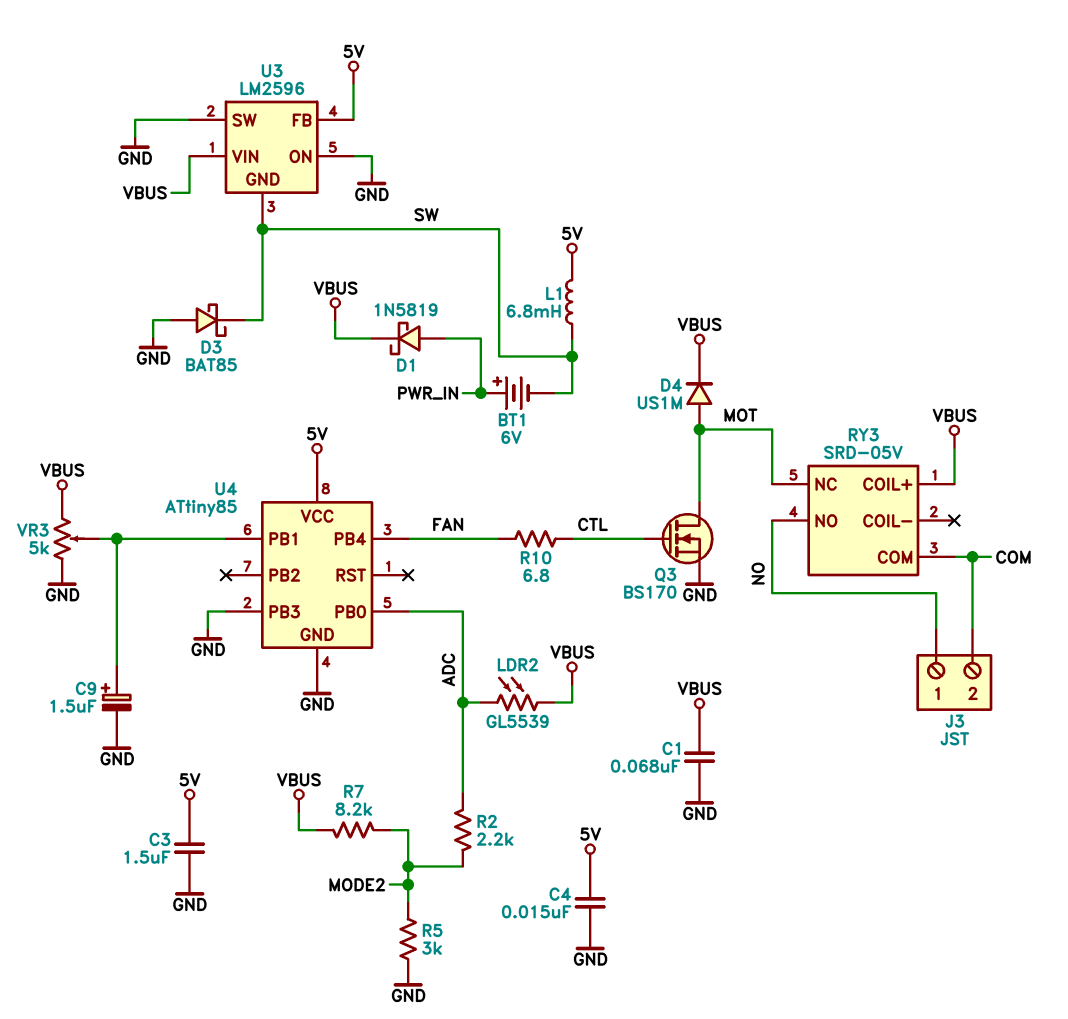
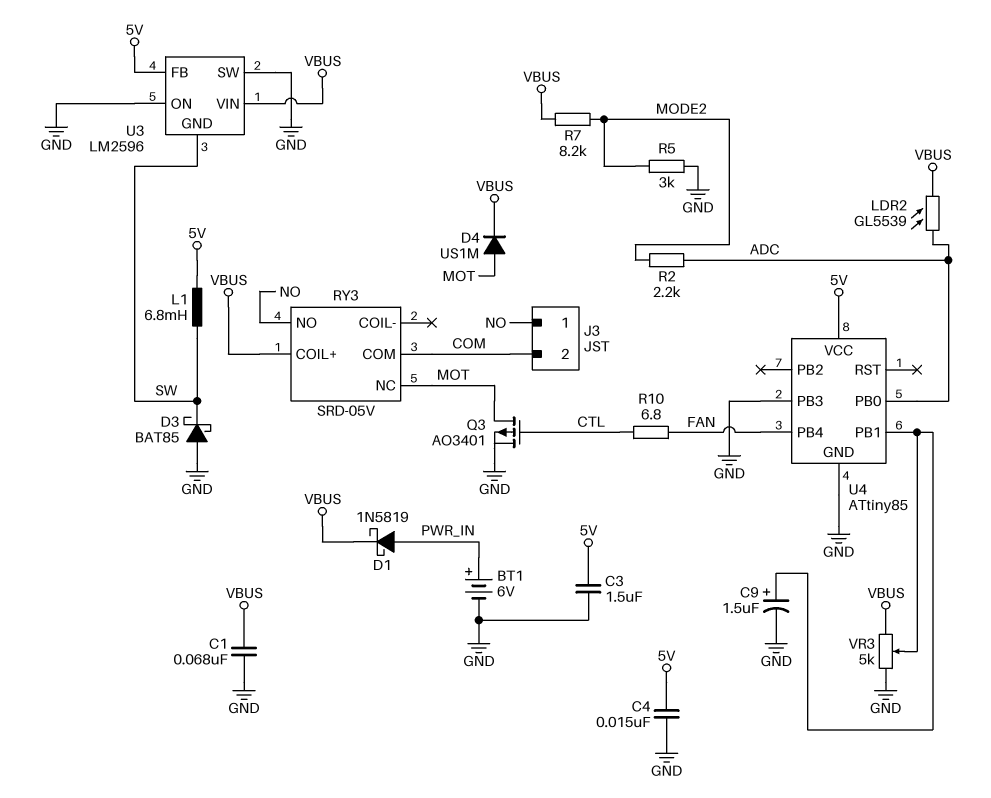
BT1: 6V (plus PWR_IN, minus SW) -> 6V (plus PWR_IN, minus GND)
Q3: NMOS BS170 (G CTL, D MOT, S GND) -> PMOS AO3401 (G CTL, D MOT, S GND)

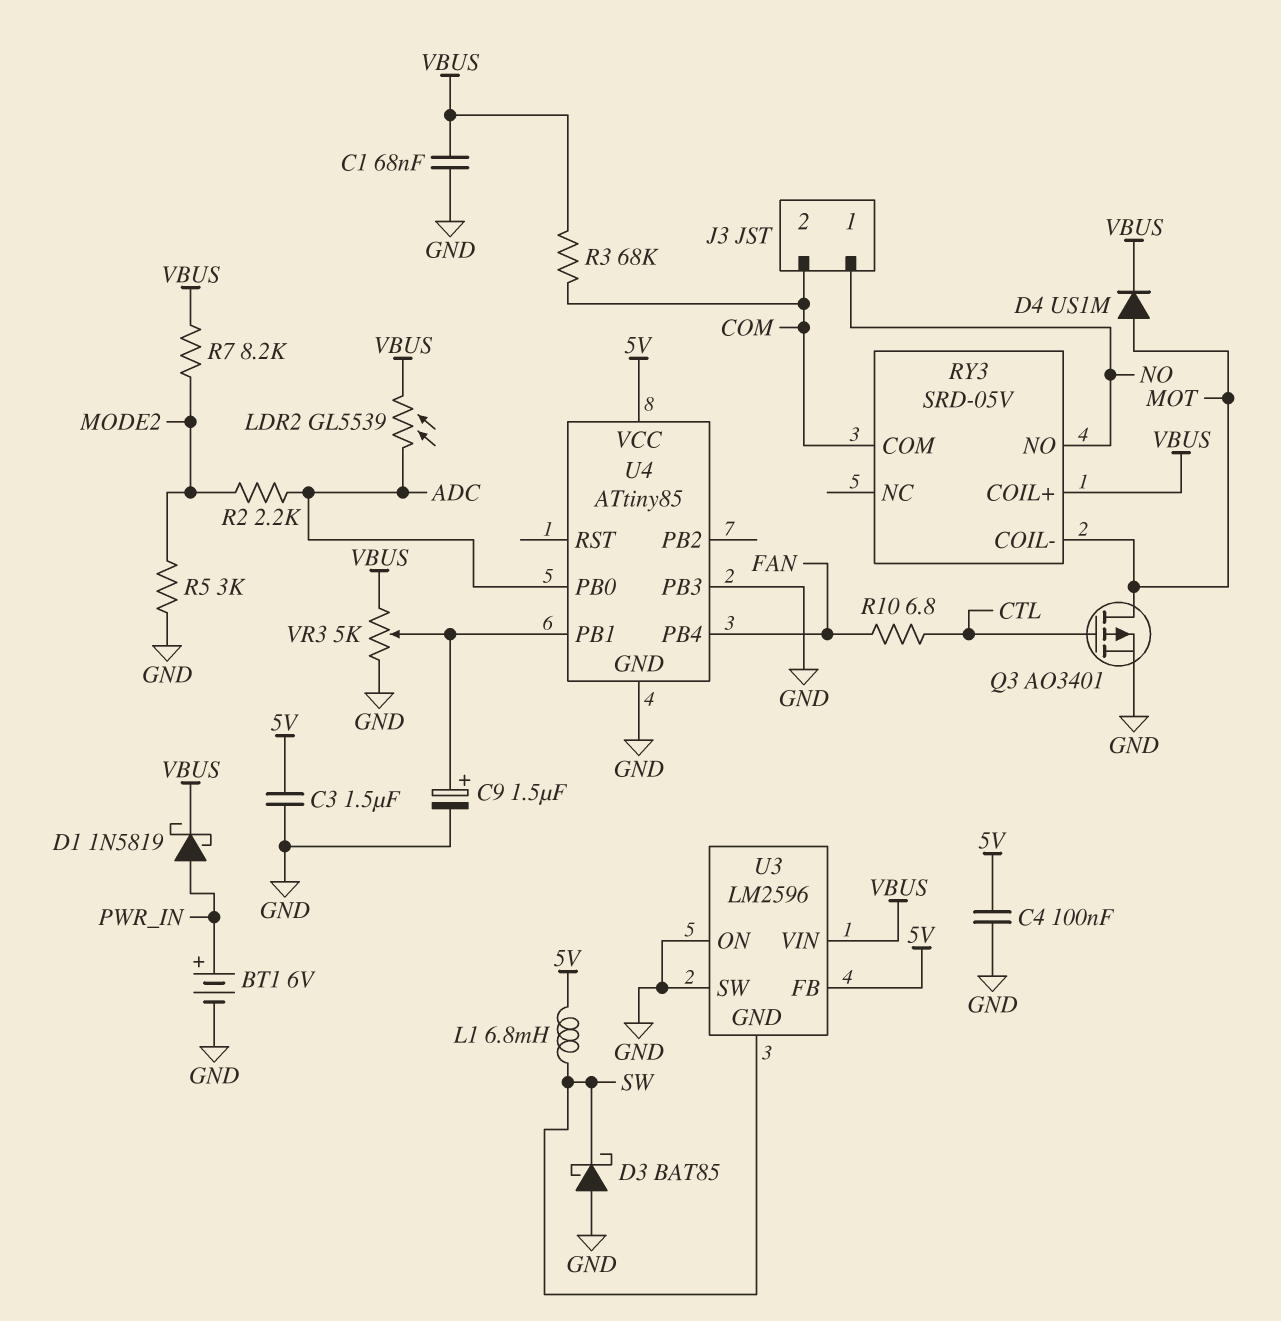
C4: 15nF (5V, GND) -> 100nF (5V, GND)
R3: none -> 68k (COM, VBUS)
RY3 pin COIL-: none -> MOT
RY3 pin NC: MOT -> none

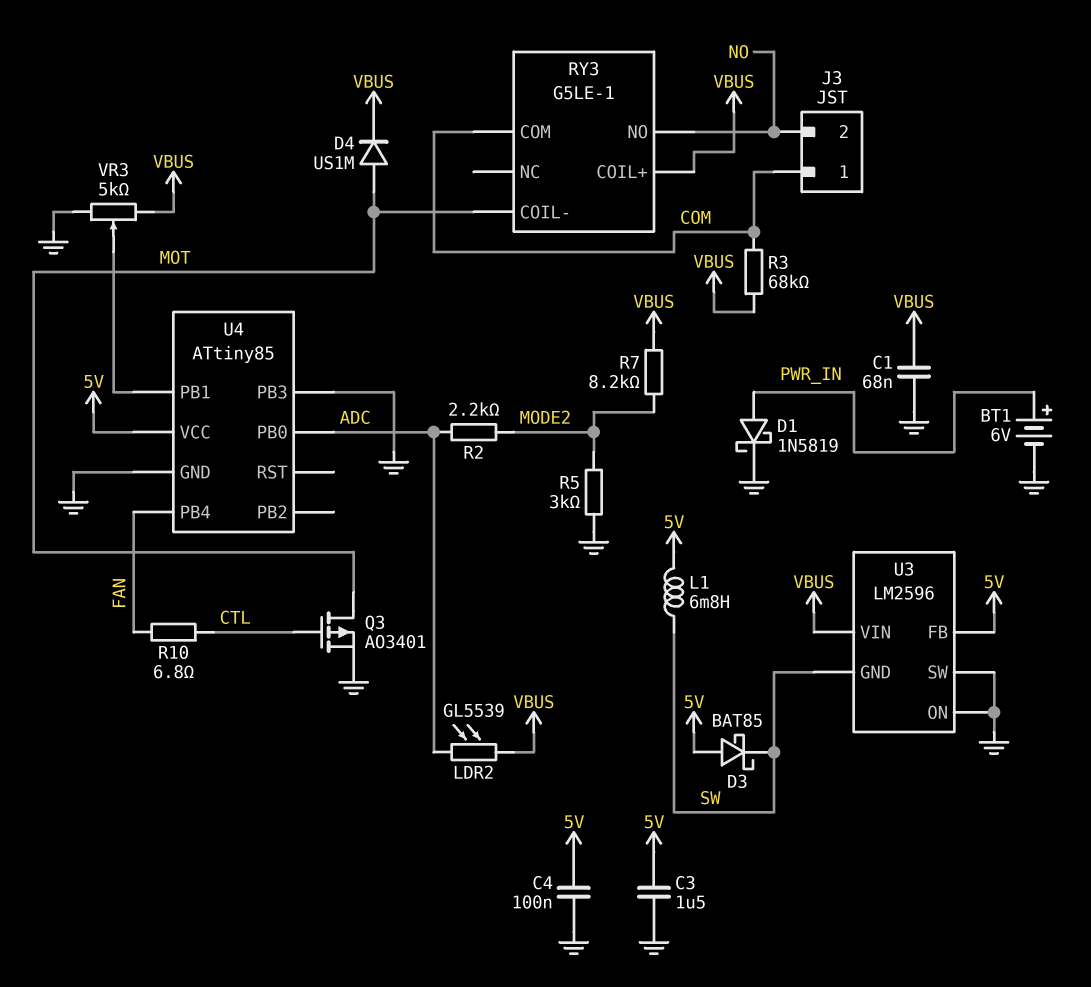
C9: 1.5uF (plus U4/PB1, minus GND) -> none
D1: schottky 1N5819 (A PWR_IN, K VBUS) -> schottky 1N5819 (A PWR_IN, K GND)
D3: schottky BAT85 (A GND, K SW) -> schottky BAT85 (A 5V, K SW)
J3 pin 1: NO -> COM
J3 pin 2: COM -> NO
RY3: SRD-05V -> G5LE-1

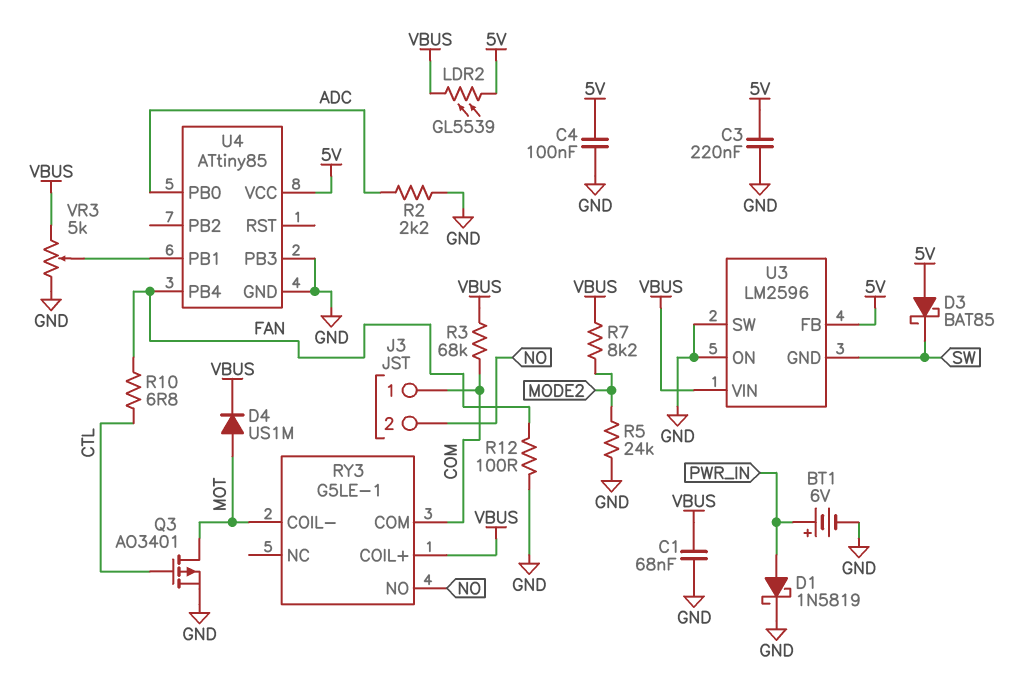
C3: 1.5uF (5V, GND) -> 220nF (5V, GND)
L1: 6.8mH (5V, SW) -> none
LDR2: GL5539 (ADC, VBUS) -> GL5539 (5V, VBUS)
R2: 2.2k (ADC, MODE2) -> 2.2k (ADC, GND)
R5: 3k (GND, MODE2) -> 24k (GND, MODE2)
R12: none -> 100 (FAN, GND)

